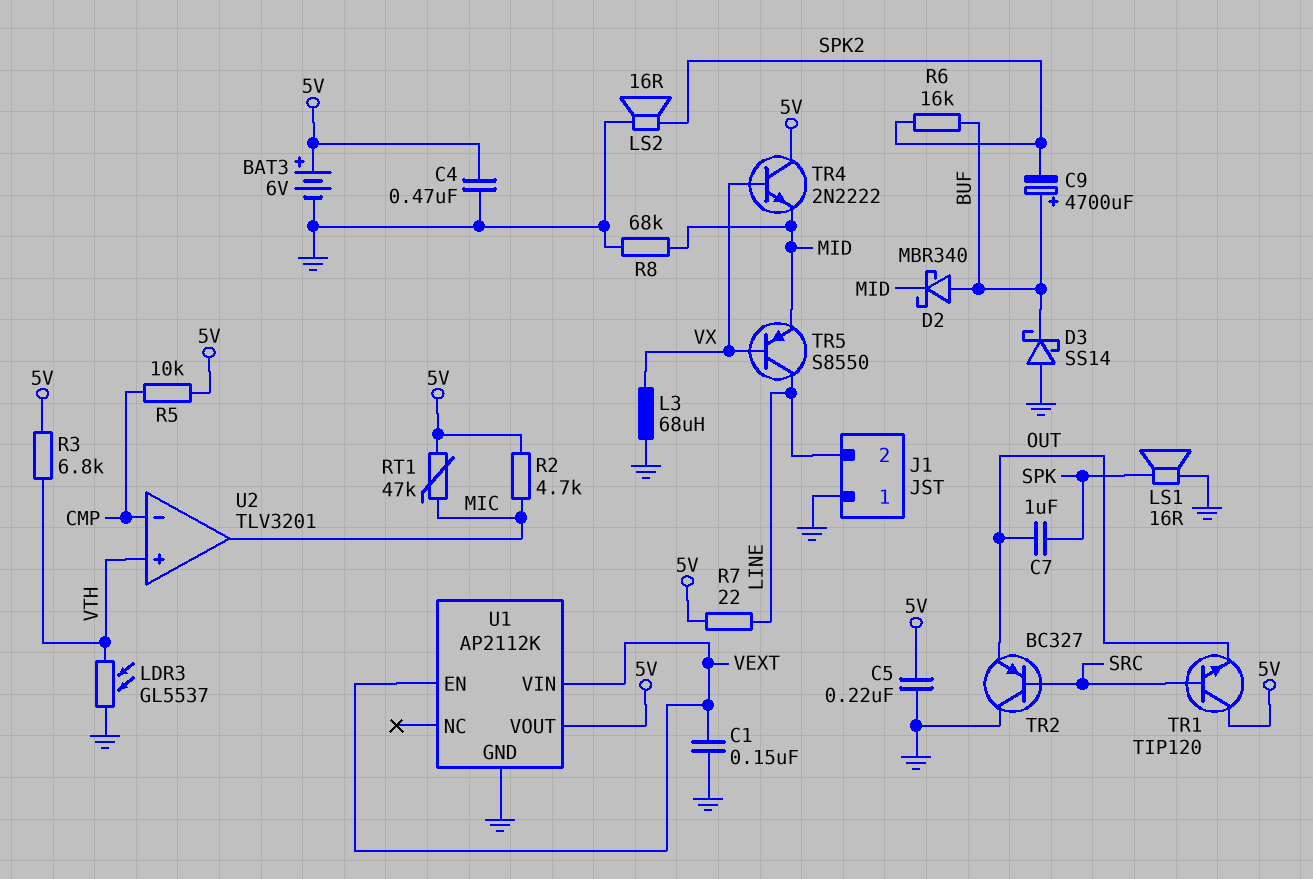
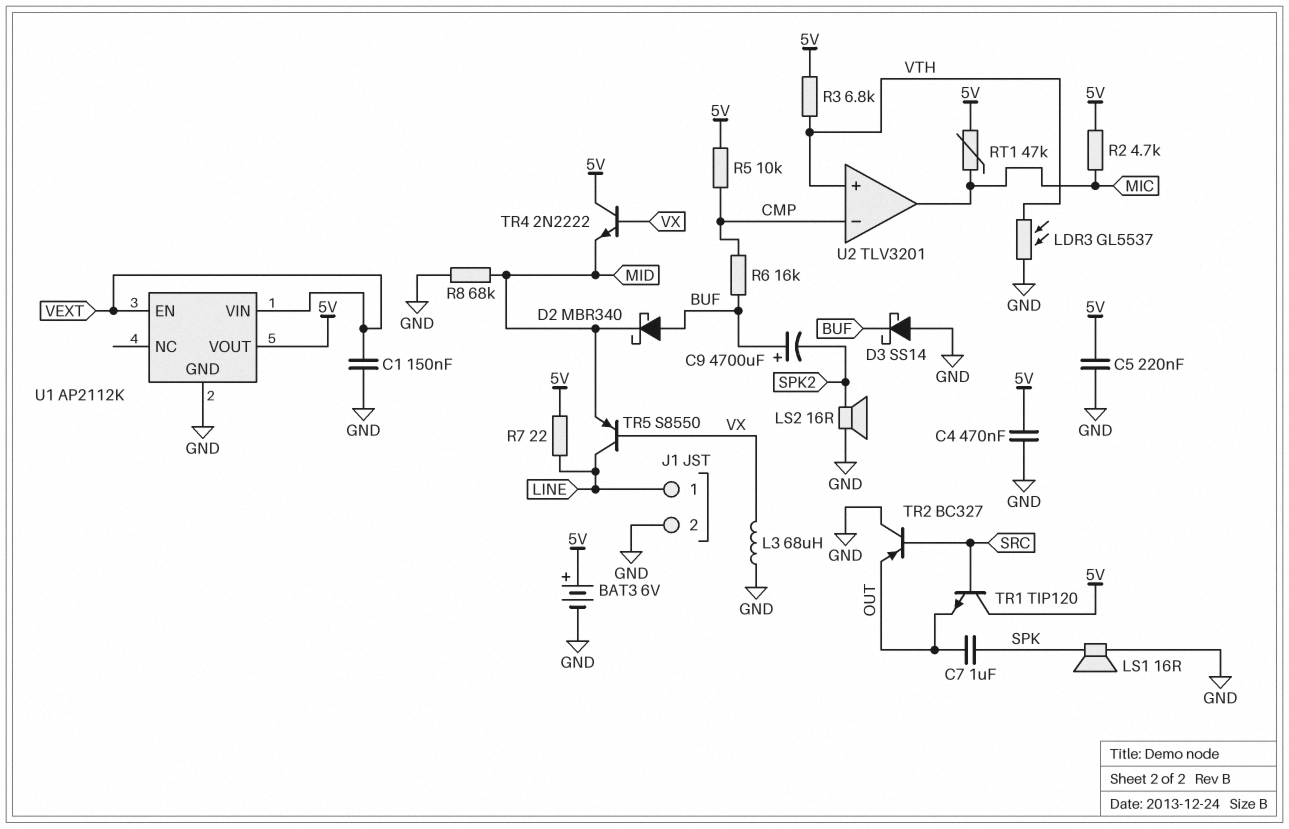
J1 pin 1: GND -> LINE
J1 pin 2: LINE -> GND
R6: 16k (BUF, SPK2) -> 16k (BUF, CMP)

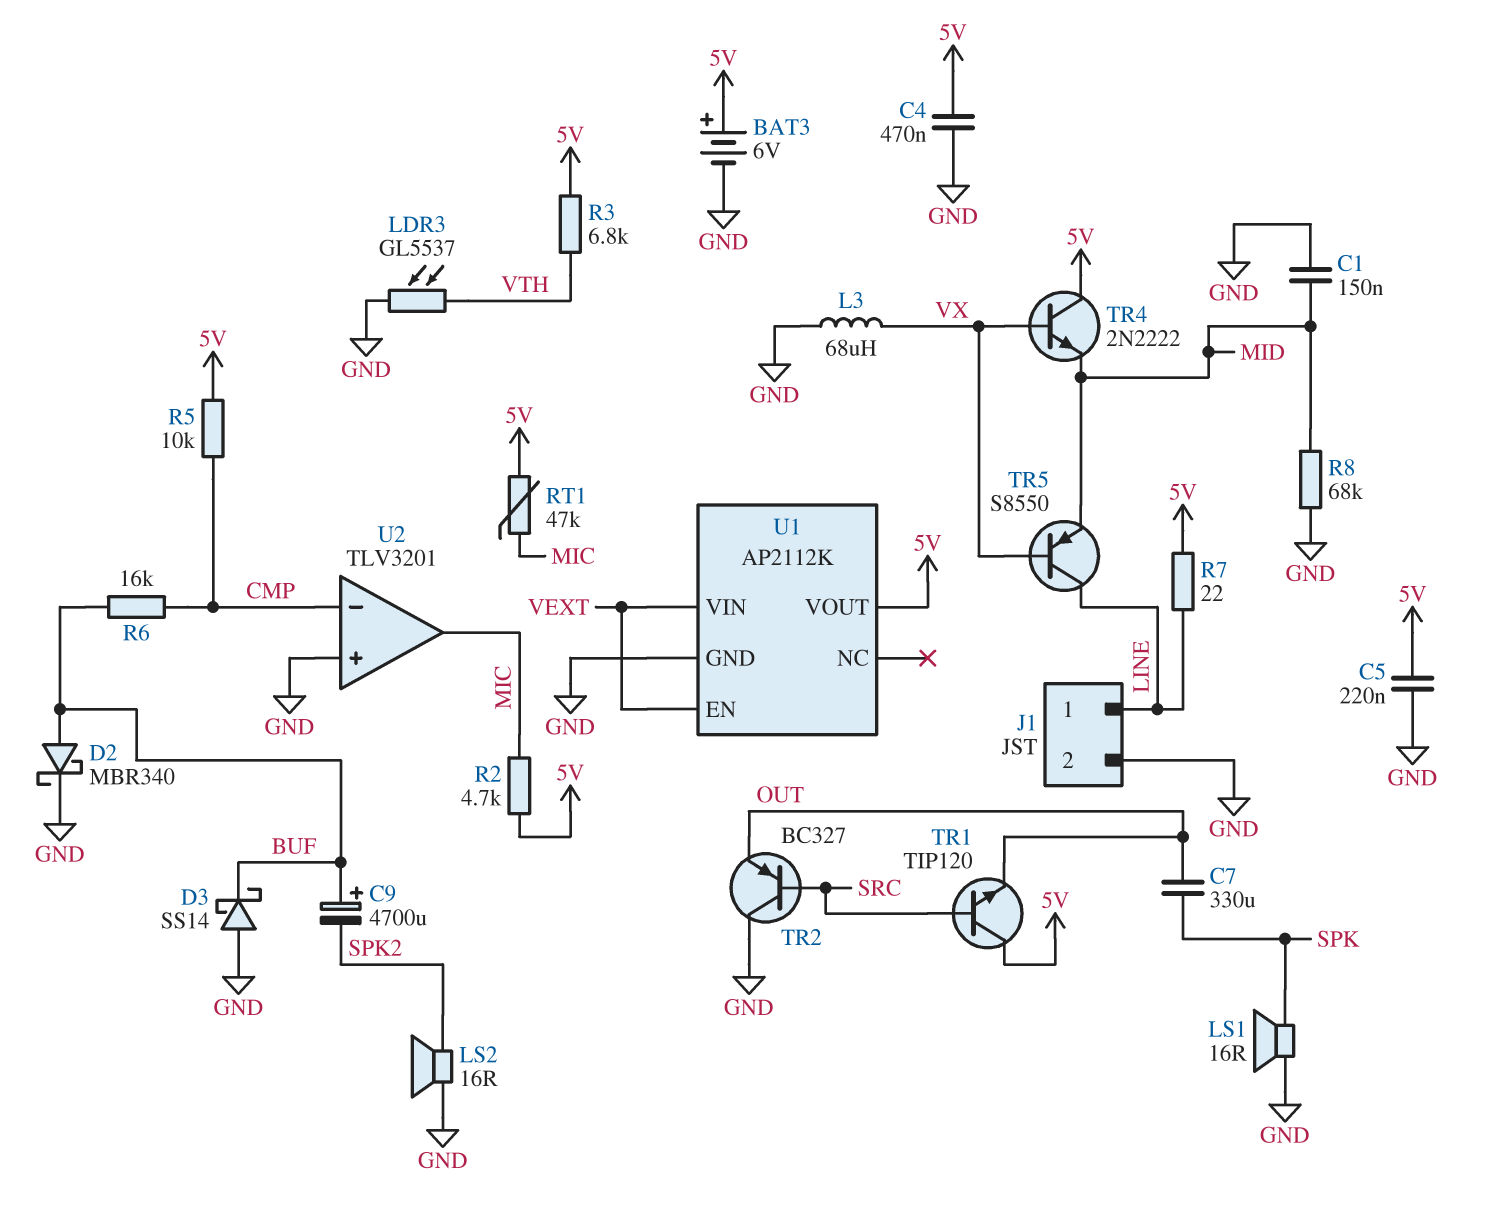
C1: 150nF (GND, VEXT) -> 150nF (GND, MID)
C7: 1uF (OUT, SPK) -> 330uF (OUT, SPK)
D2: schottky MBR340 (A BUF, K MID) -> schottky MBR340 (A BUF, K GND)
U2 pin in+: VTH -> GND

